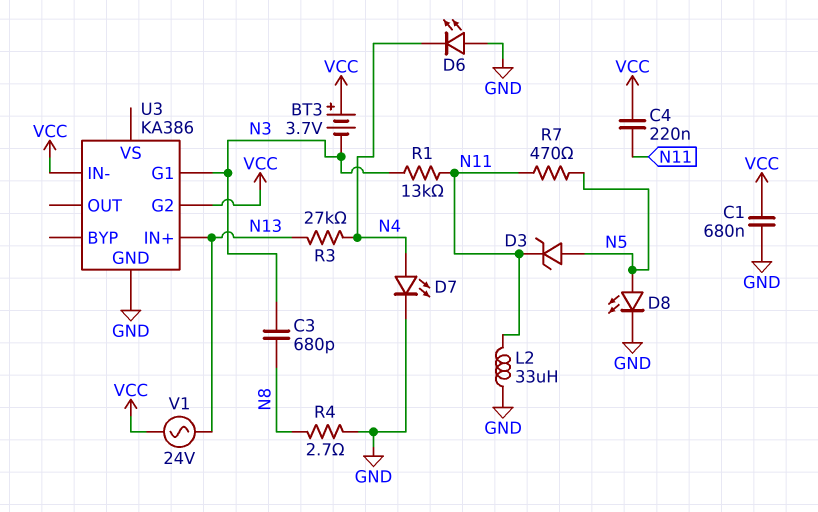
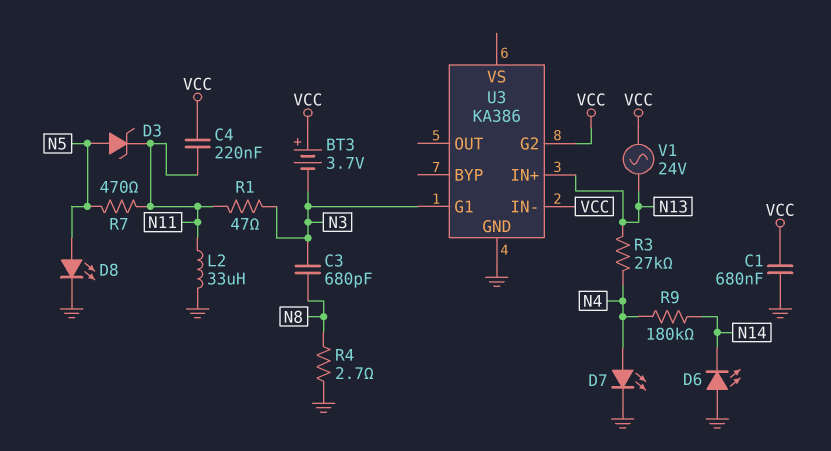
D6: LED (A GND, K N4) -> LED (A GND, K N14)
R1: 13k (N3, N11) -> 47 (N3, N11)
R9: none -> 180k (N4, N14)

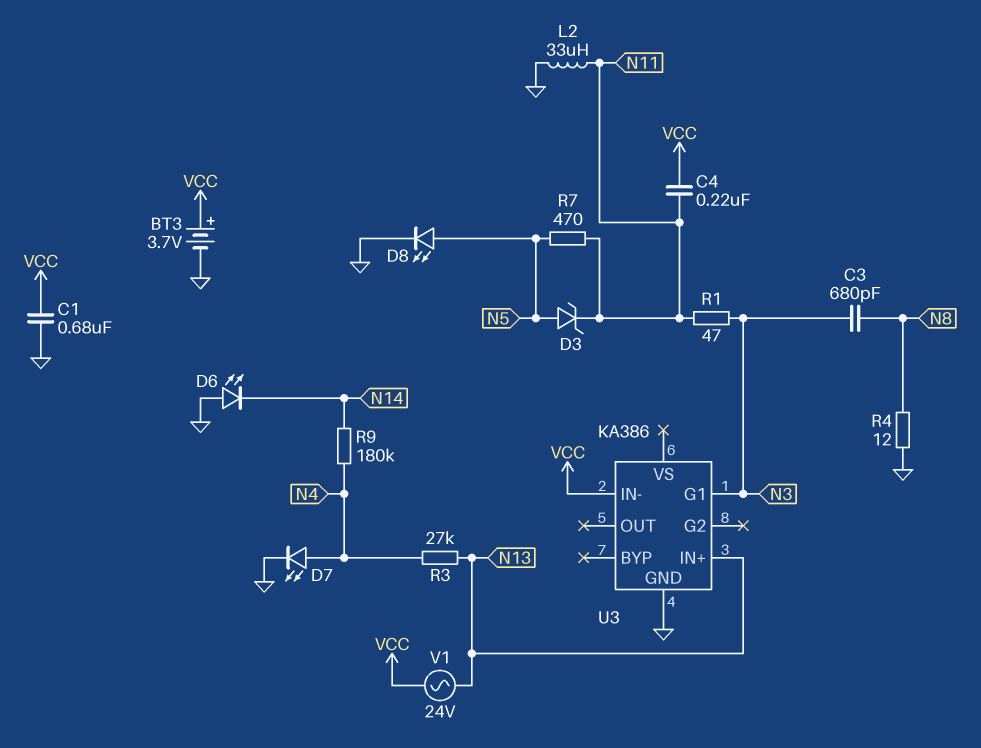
BT3: 3.7V (plus VCC, minus N3) -> 3.7V (plus VCC, minus GND)
R4: 2.7 (GND, N8) -> 12 (GND, N8)
U3 pin G2: VCC -> none

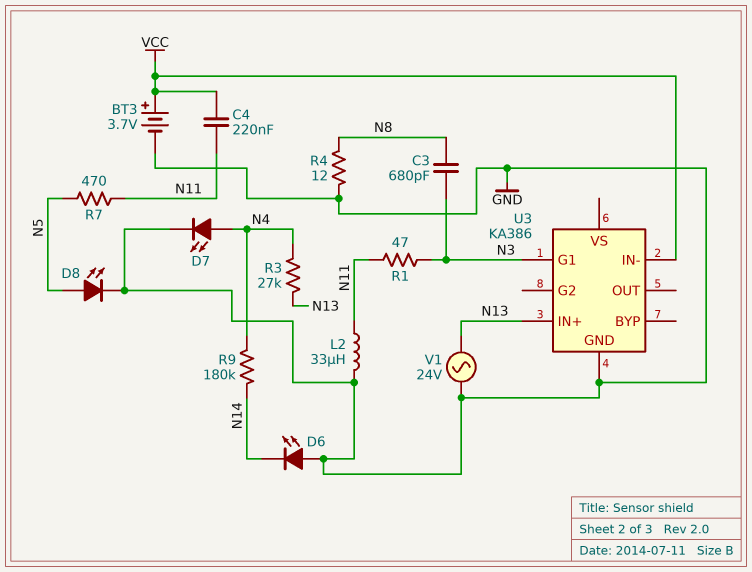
C1: 680nF (GND, VCC) -> none
D3: zener (A N5, K N11) -> none
V1: AC 24V (N13, VCC) -> AC 24V (GND, N13)

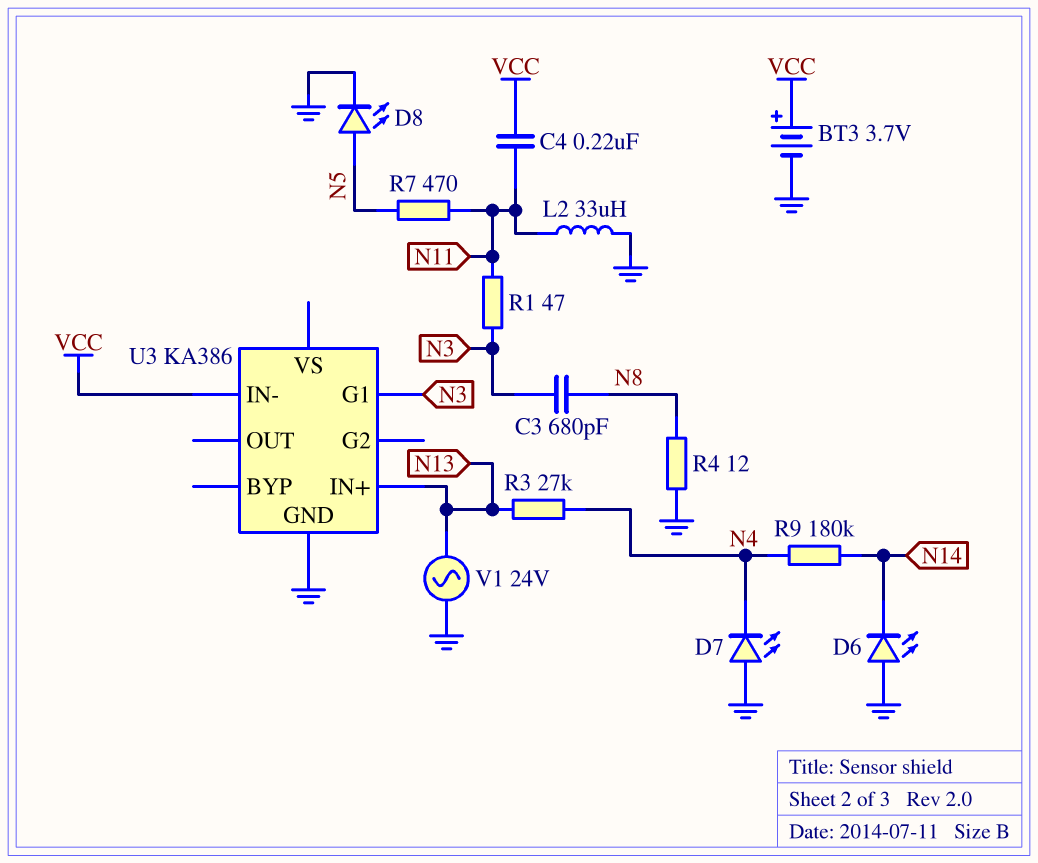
D7: LED (A N4, K GND) -> LED (A GND, K N4)

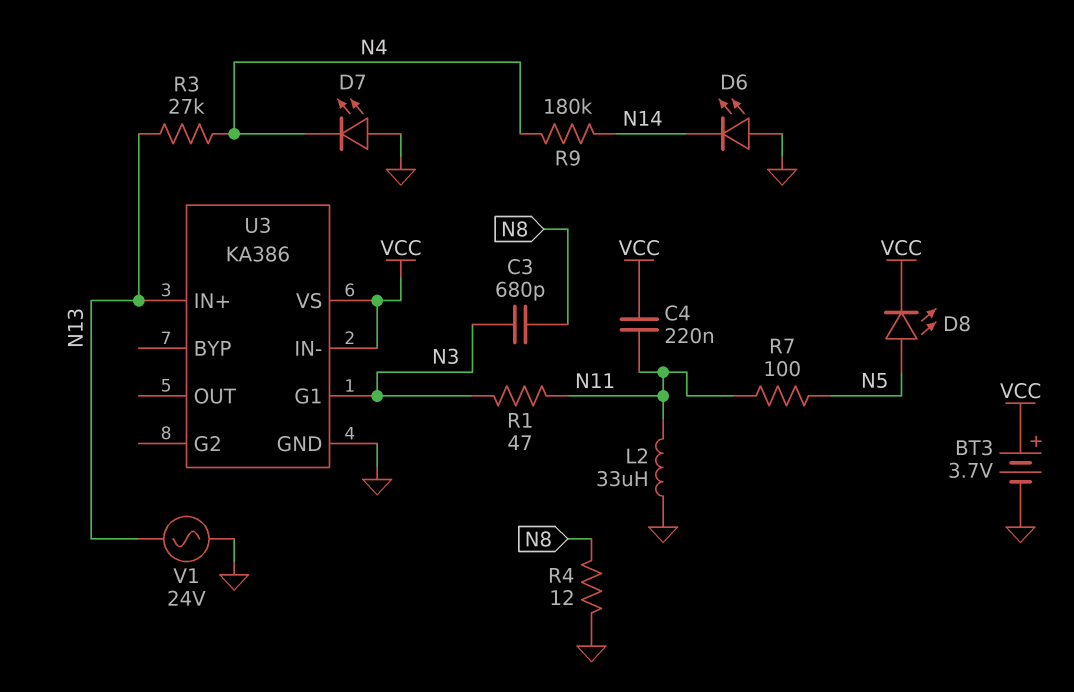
D8: LED (A N5, K GND) -> LED (A N5, K VCC)
R7: 470 (N5, N11) -> 100 (N5, N11)
U3 pin VS: none -> VCC

